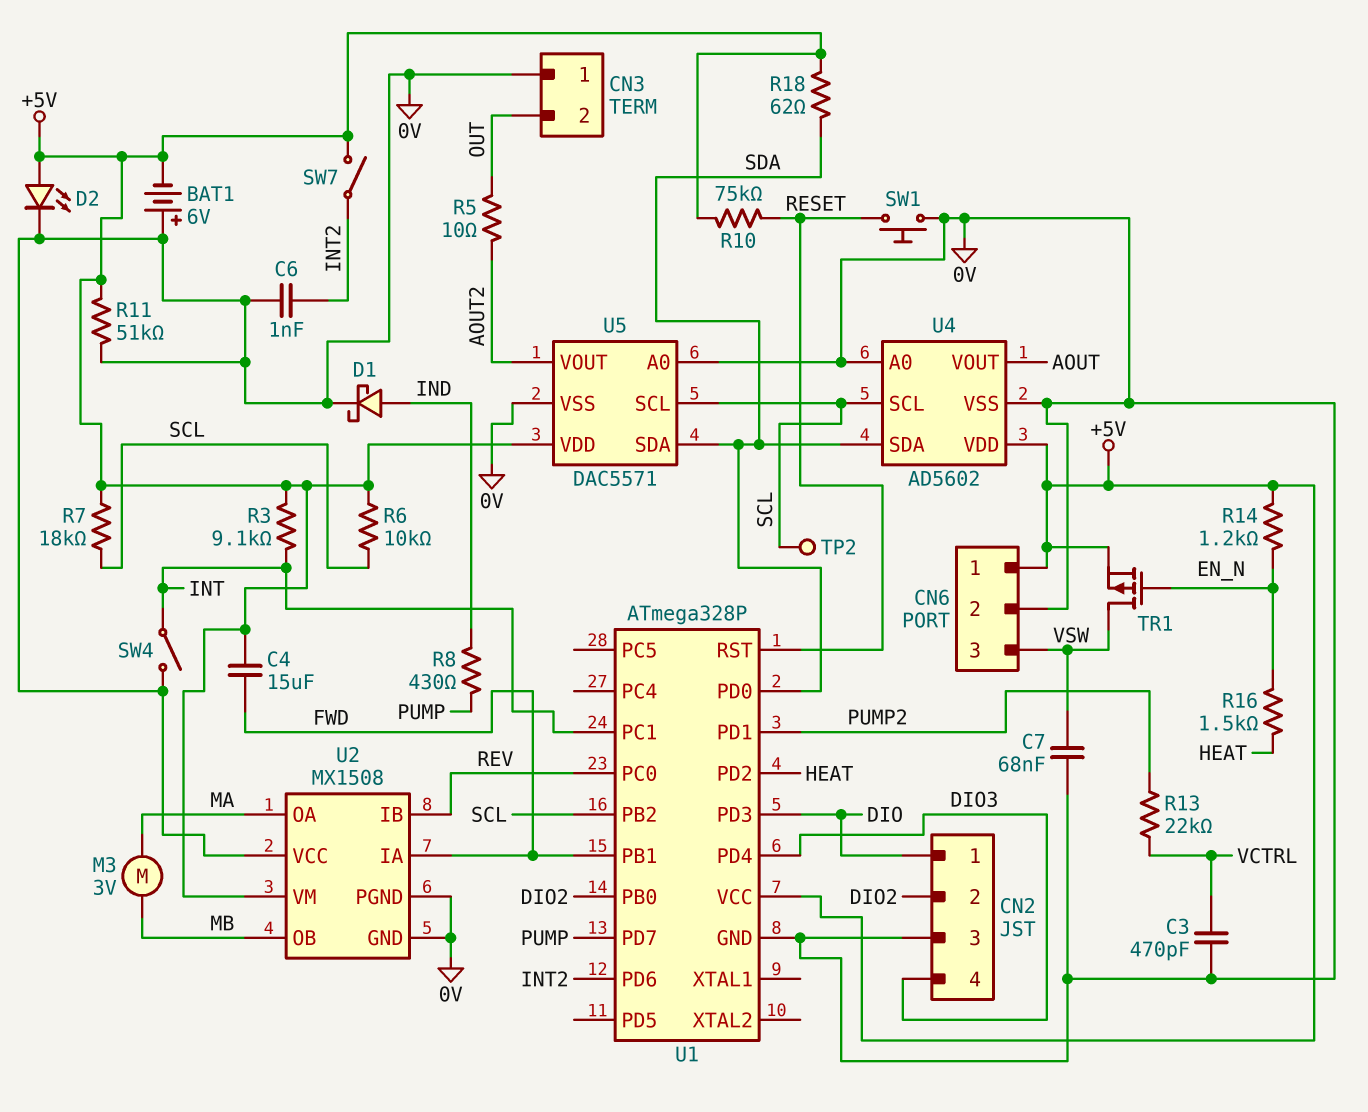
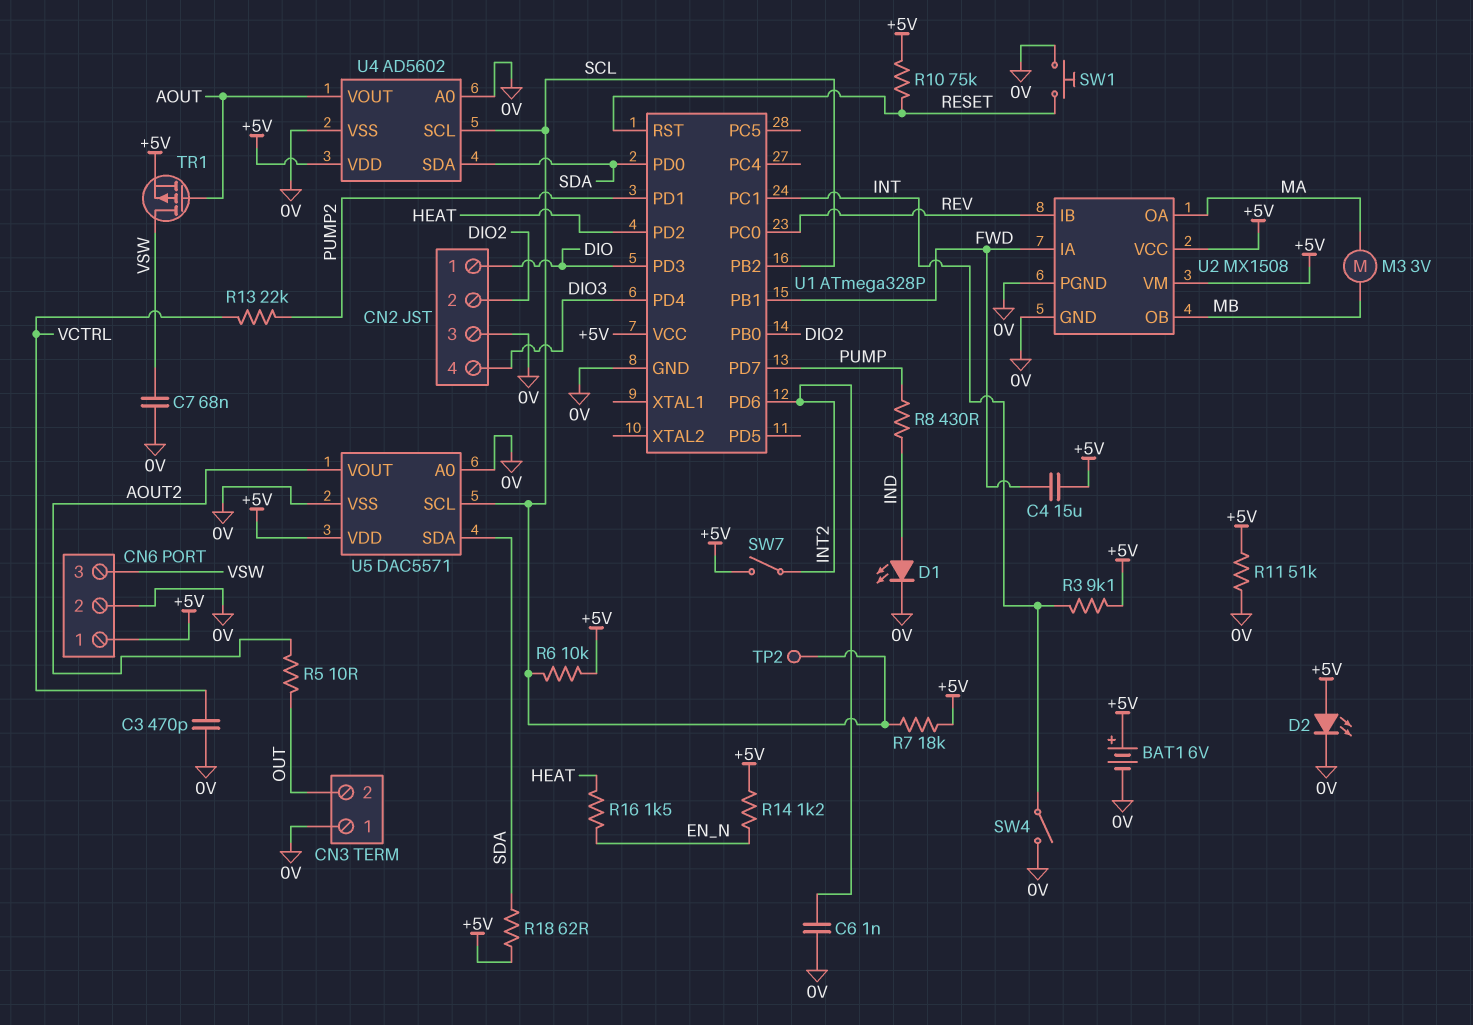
BAT1: 6V (plus 0V, minus +5V) -> 6V (plus +5V, minus 0V)
D1: schottky (A IND, K 0V) -> LED (A IND, K 0V)
TR1: PMOS (G EN_N, D VSW, S +5V) -> PMOS (G AOUT, D VSW, S +5V)
U2 pin VCC: 0V -> +5V

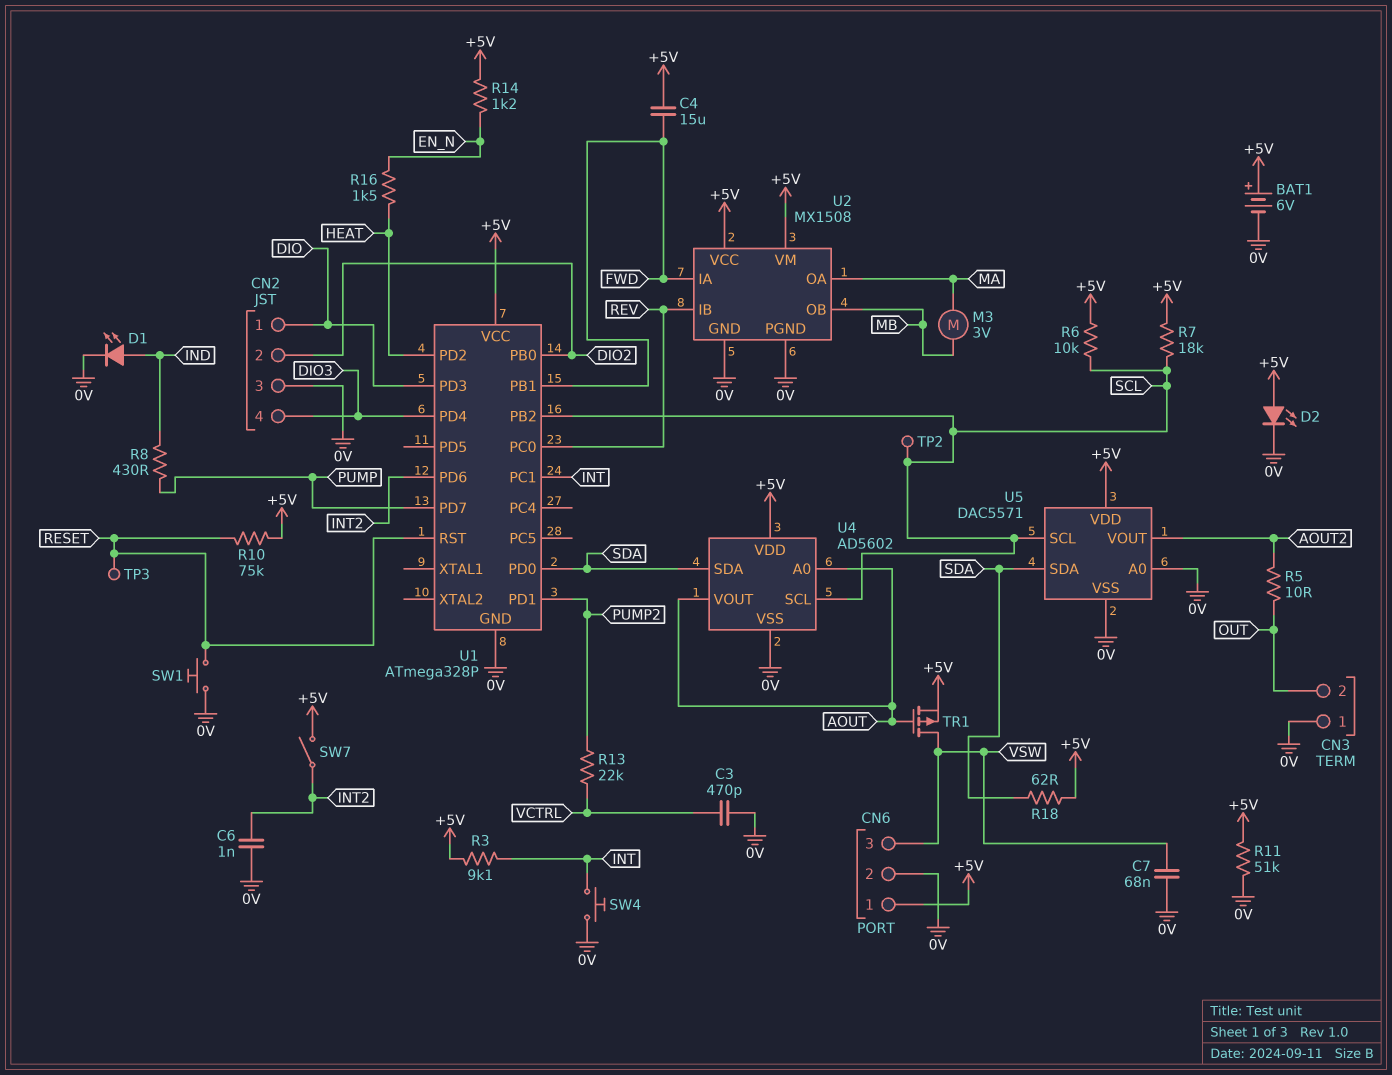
SW4: switch (0V, INT) -> button (0V, INT)
TP3: none -> test point (RESET)
U4 pin A0: 0V -> AOUT

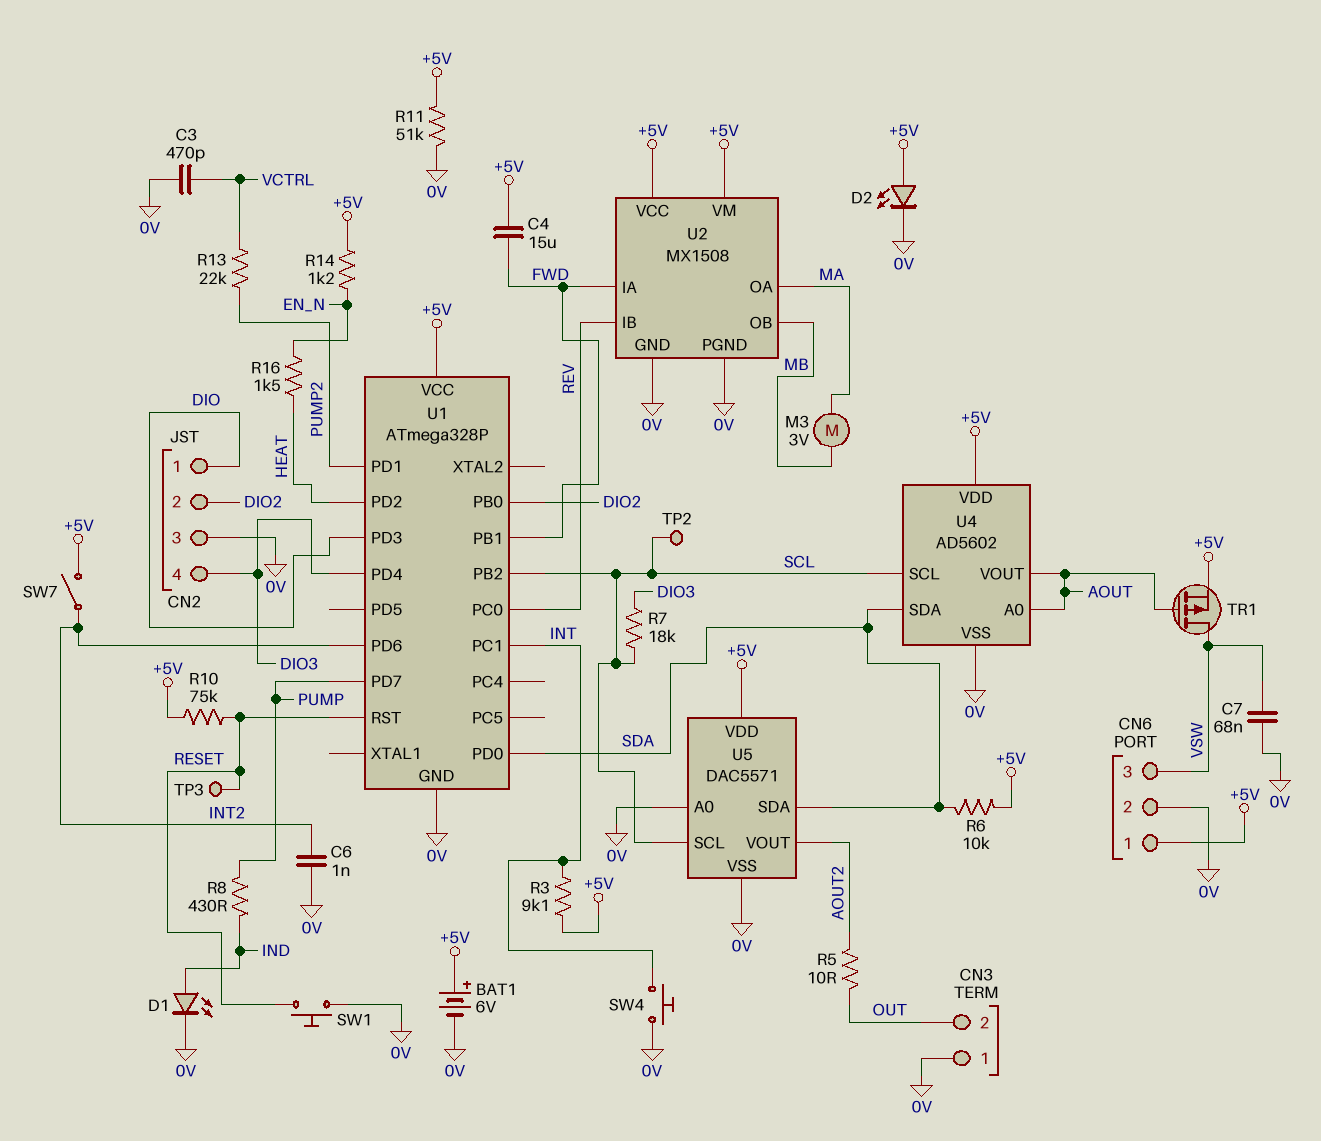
R6: 10k (+5V, SCL) -> 10k (+5V, SDA)
R7: 18k (+5V, SCL) -> 18k (DIO3, SCL)
R18: 62 (+5V, SDA) -> none

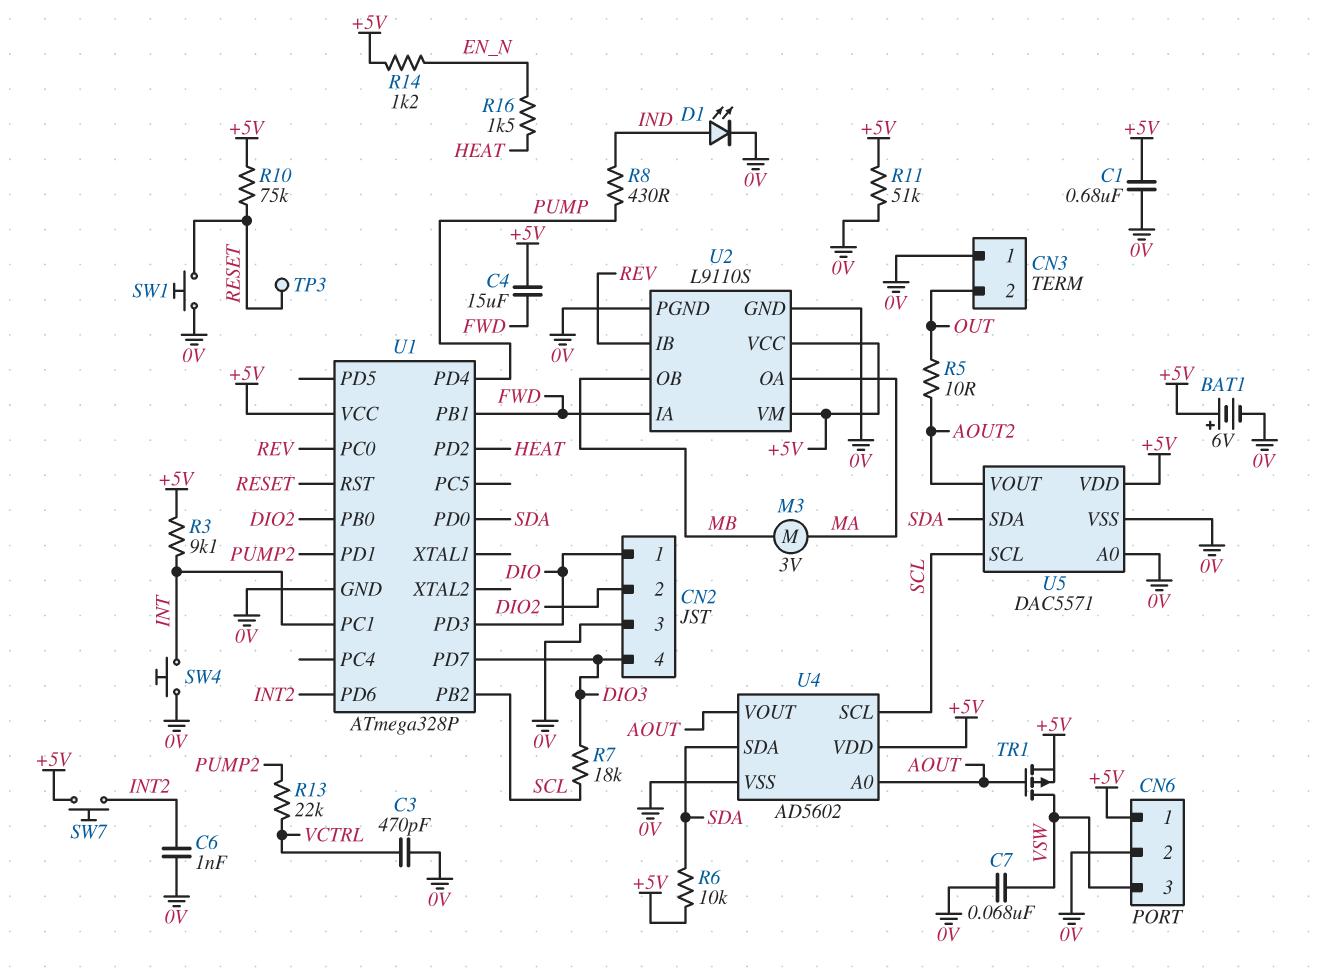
C1: none -> 680nF (+5V, 0V)
D2: LED (A +5V, K 0V) -> none
SW7: switch (+5V, INT2) -> button (+5V, INT2)
TP2: test point (SCL) -> none
U1 pin PD4: DIO3 -> PUMP
U1 pin PD7: PUMP -> DIO3
U2: MX1508 -> L9110S

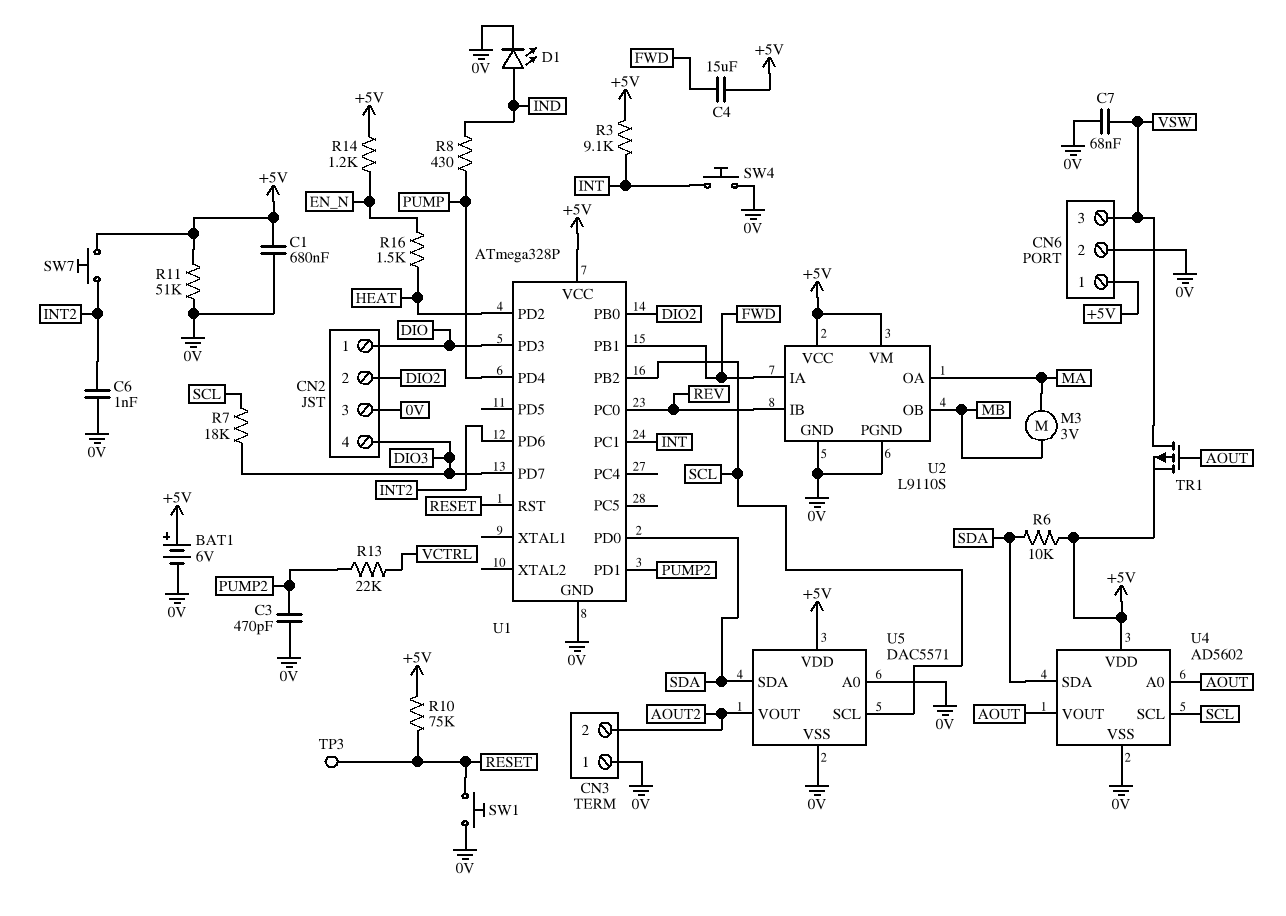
C3: 470pF (0V, VCTRL) -> 470pF (0V, PUMP2)
CN3 pin 2: OUT -> AOUT2
R5: 10 (AOUT2, OUT) -> none

